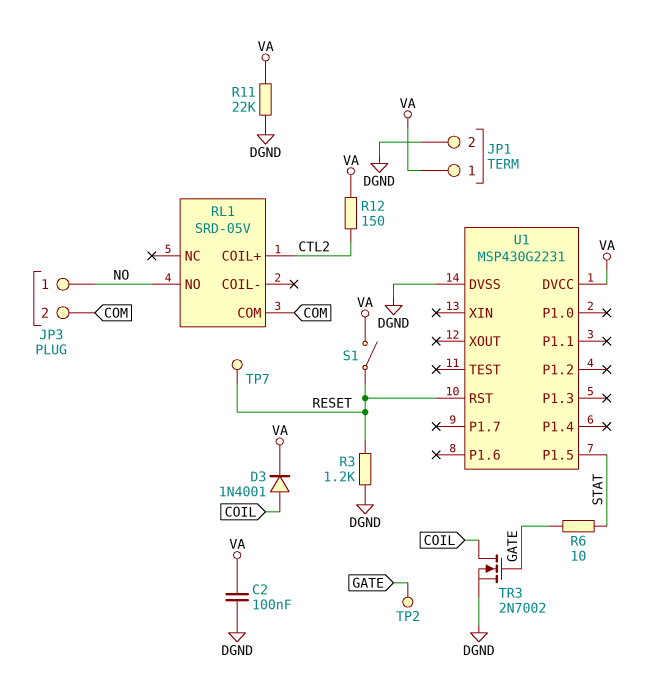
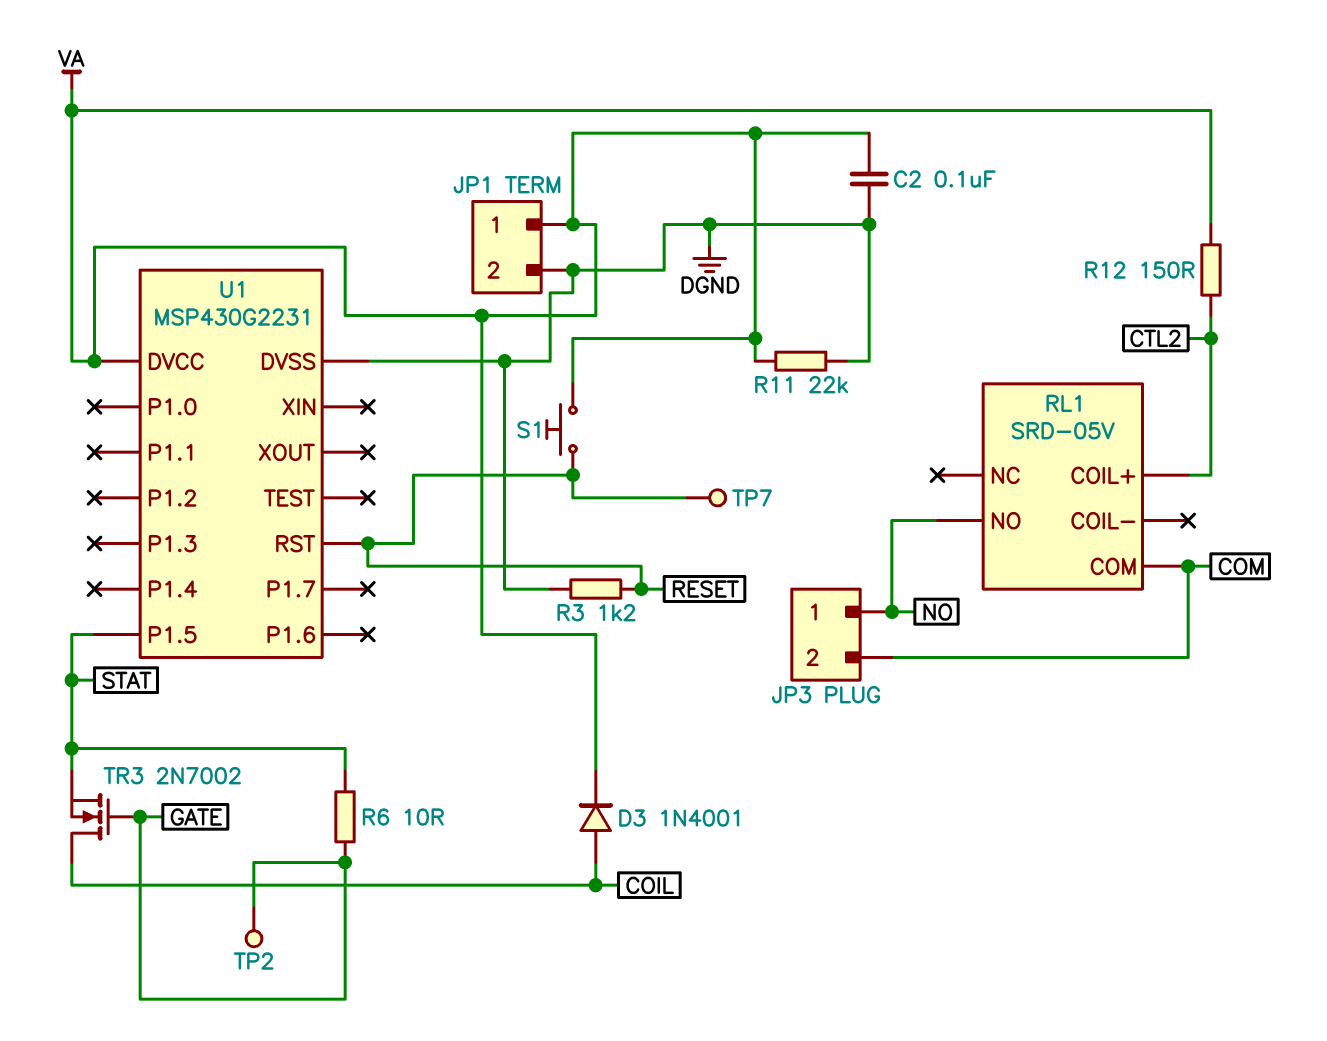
S1: switch (RESET, VA) -> button (RESET, VA)
TR3: NMOS 2N7002 (G GATE, D COIL, S DGND) -> NMOS 2N7002 (G GATE, D COIL, S STAT)

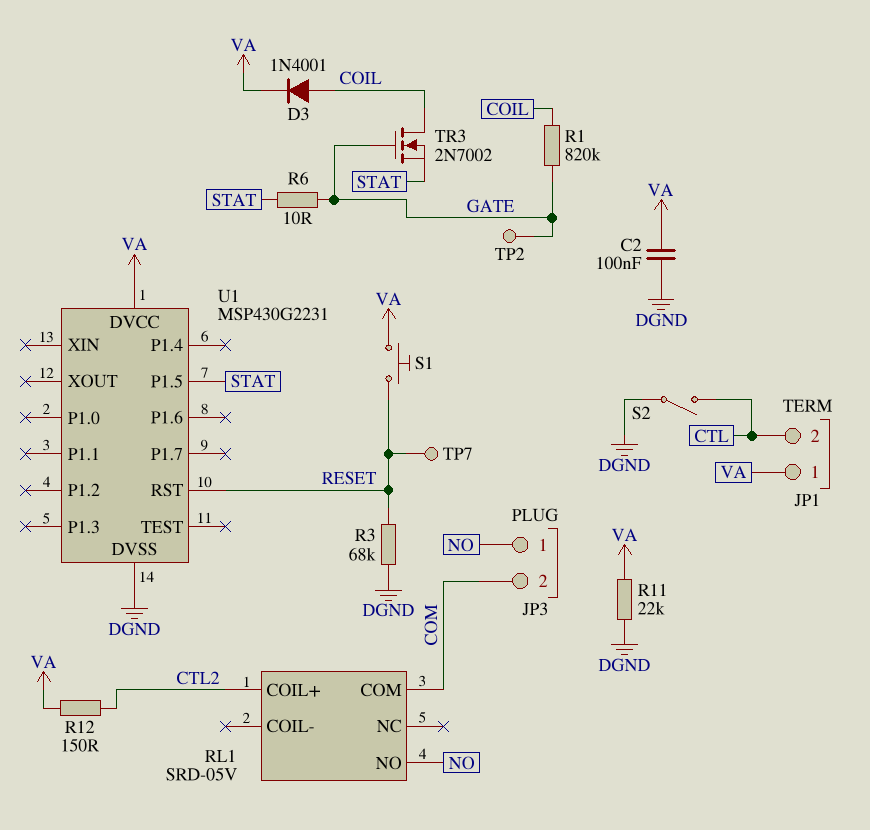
JP1 pin 2: DGND -> CTL
R1: none -> 820k (COIL, GATE)
R3: 1.2k (DGND, RESET) -> 68k (DGND, RESET)
S2: none -> switch (CTL, DGND)

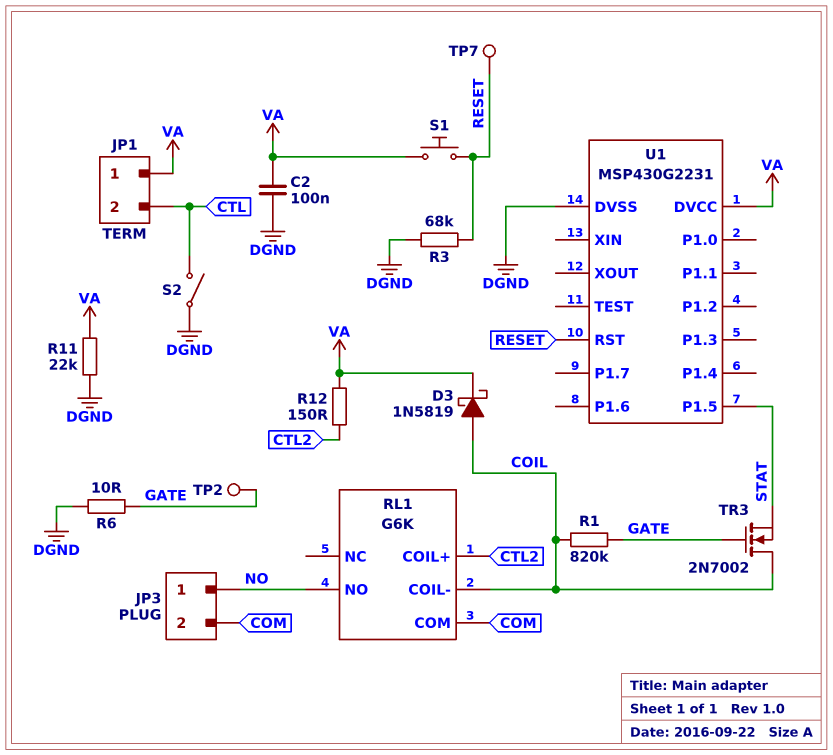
D3: diode 1N4001 (A COIL, K VA) -> schottky 1N5819 (A COIL, K VA)
R6: 10 (GATE, STAT) -> 10 (DGND, GATE)
RL1: SRD-05V -> G6K
RL1 pin COIL-: none -> COIL

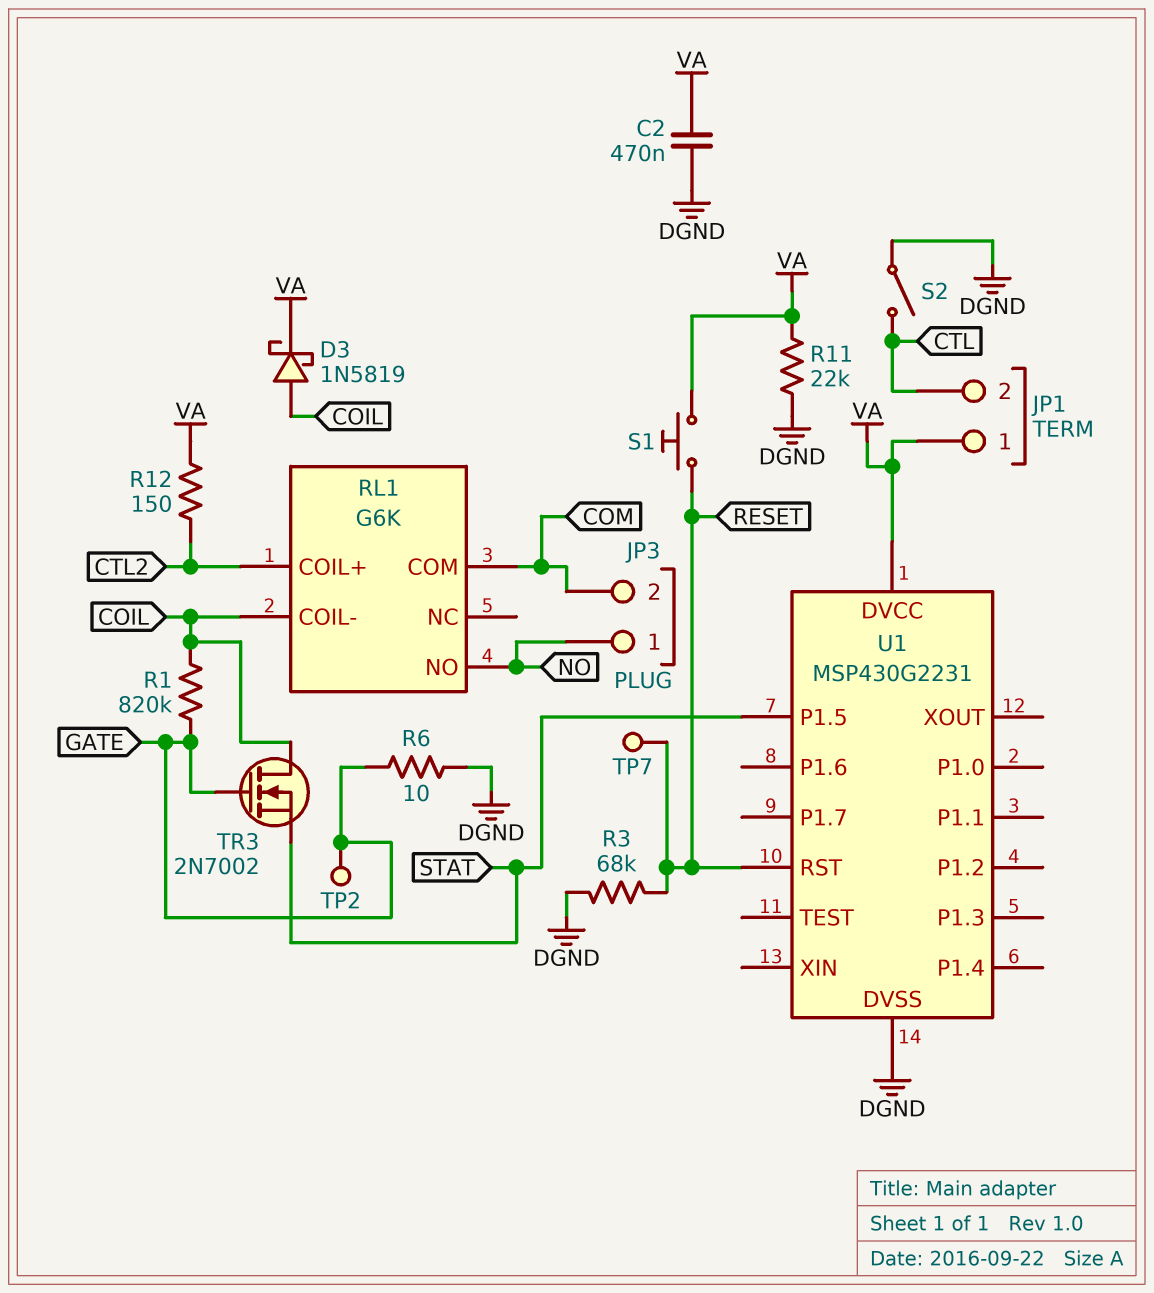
C2: 100nF (DGND, VA) -> 470nF (DGND, VA)

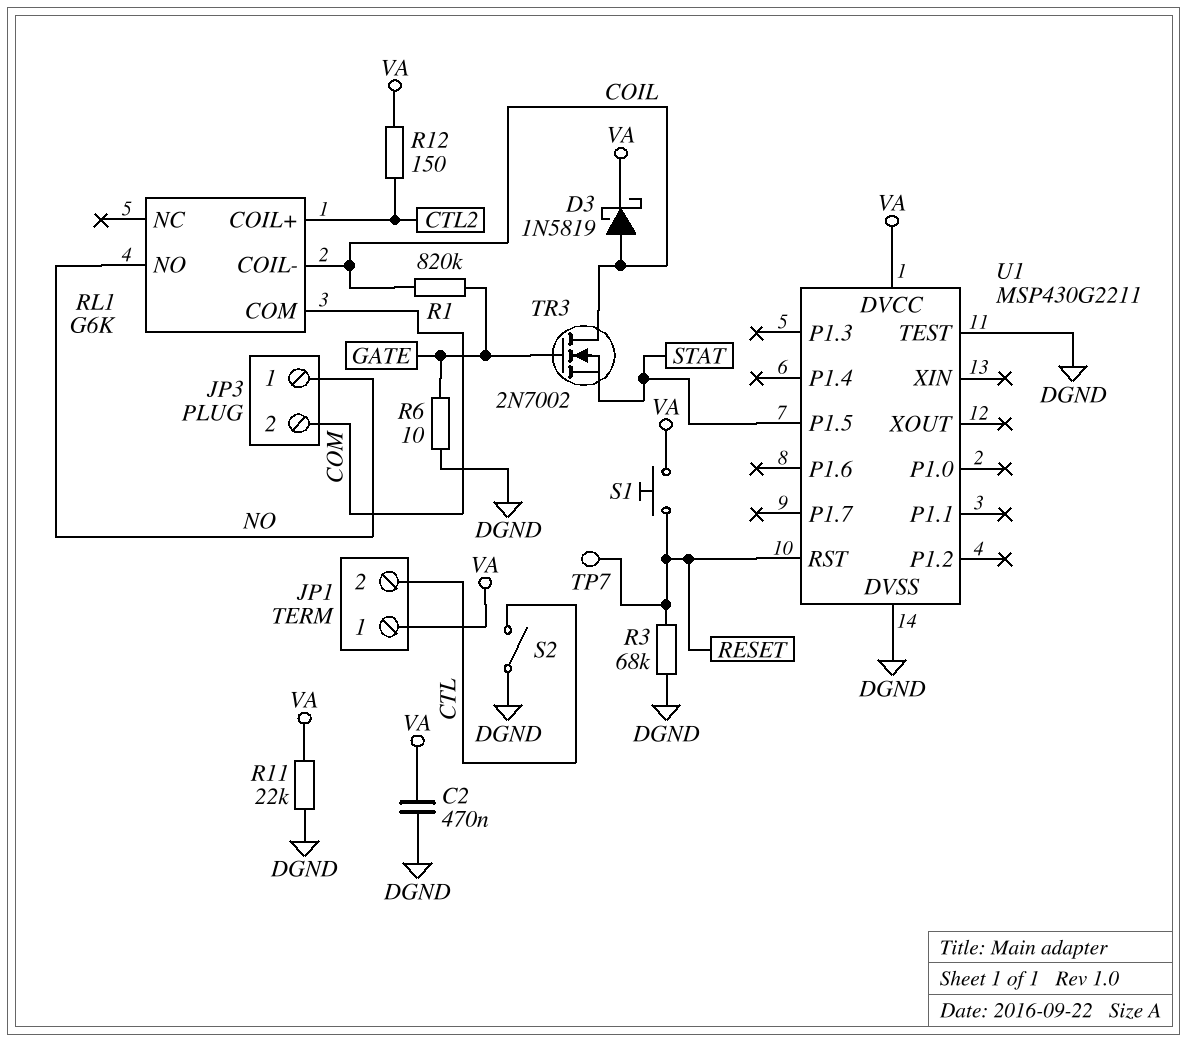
TP2: test point (GATE) -> none
U1: MSP430G2231 -> MSP430G2211
U1 pin TEST: none -> DGND

